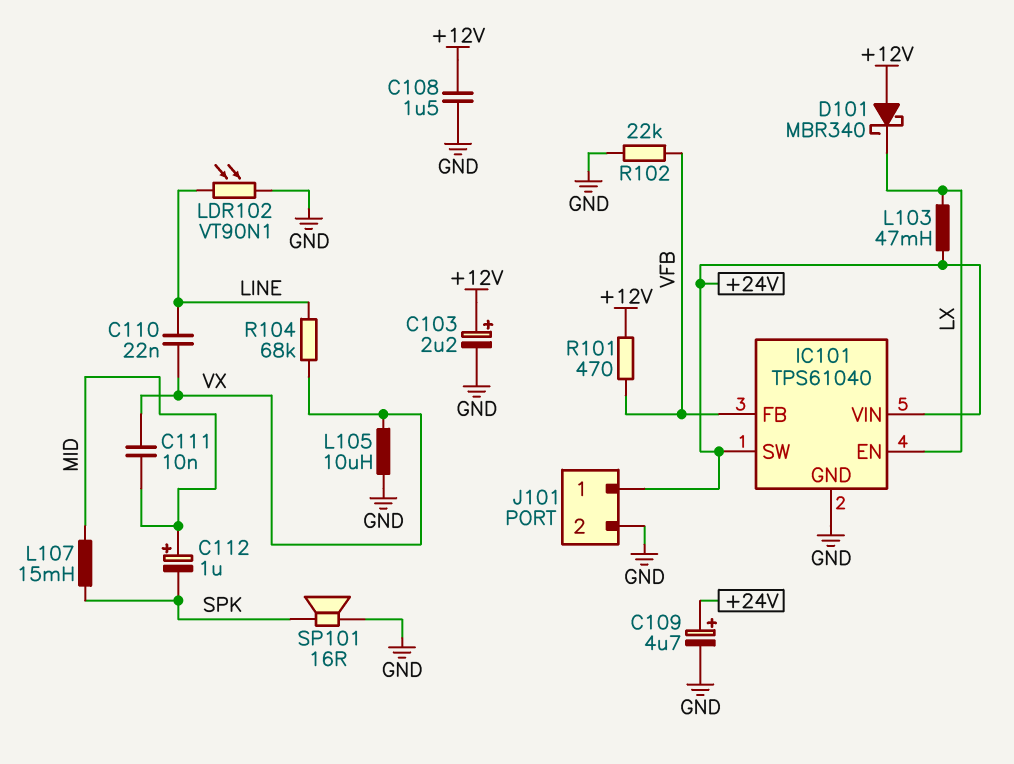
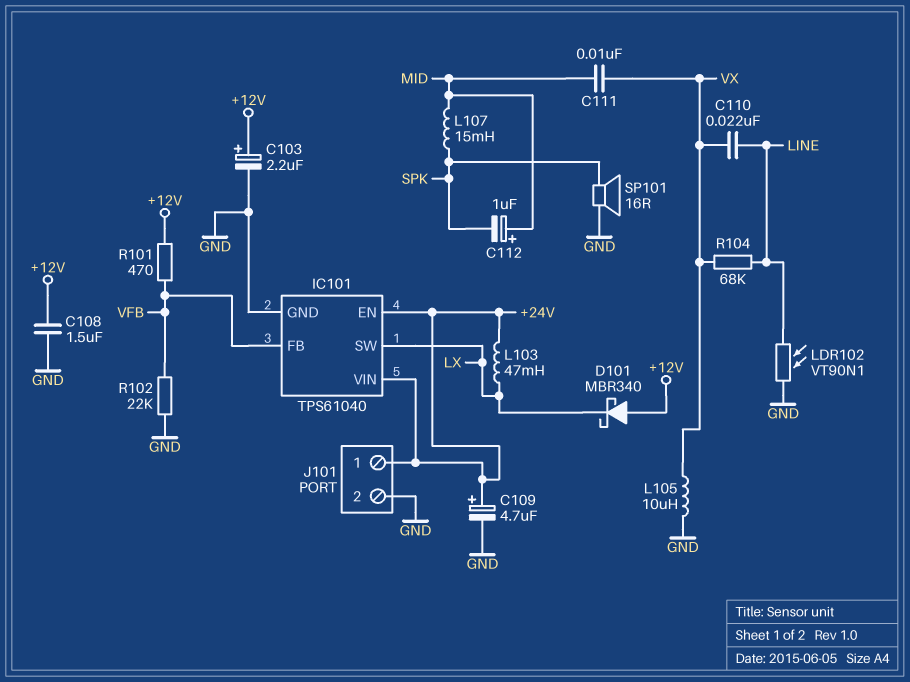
IC101 pin EN: LX -> +24V
IC101 pin SW: +24V -> LX

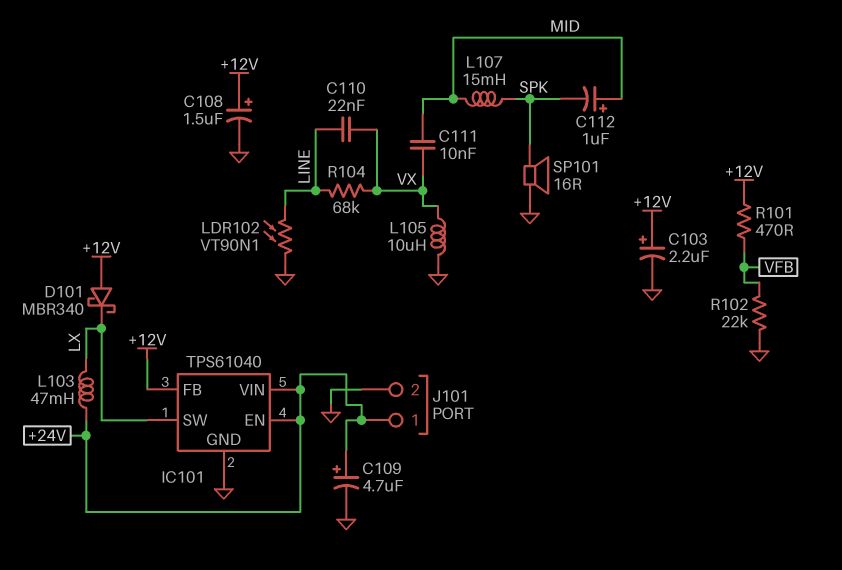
C108: 1.5uF (+12V, GND) -> 1.5uF (plus +12V, minus GND)
IC101 pin FB: VFB -> +12V

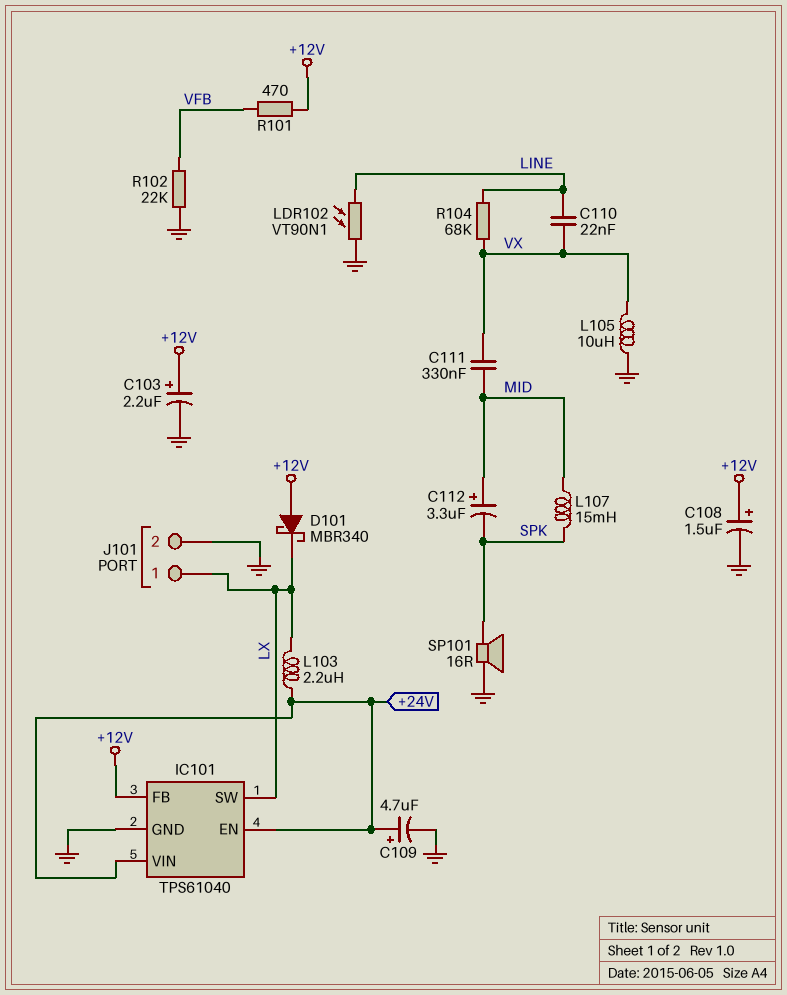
C111: 10nF (MID, VX) -> 330nF (MID, VX)
C112: 1uF (plus MID, minus SPK) -> 3.3uF (plus MID, minus SPK)
J101 pin 1: +24V -> LX
L103: 47mH (+24V, LX) -> 2.2uH (+24V, LX)

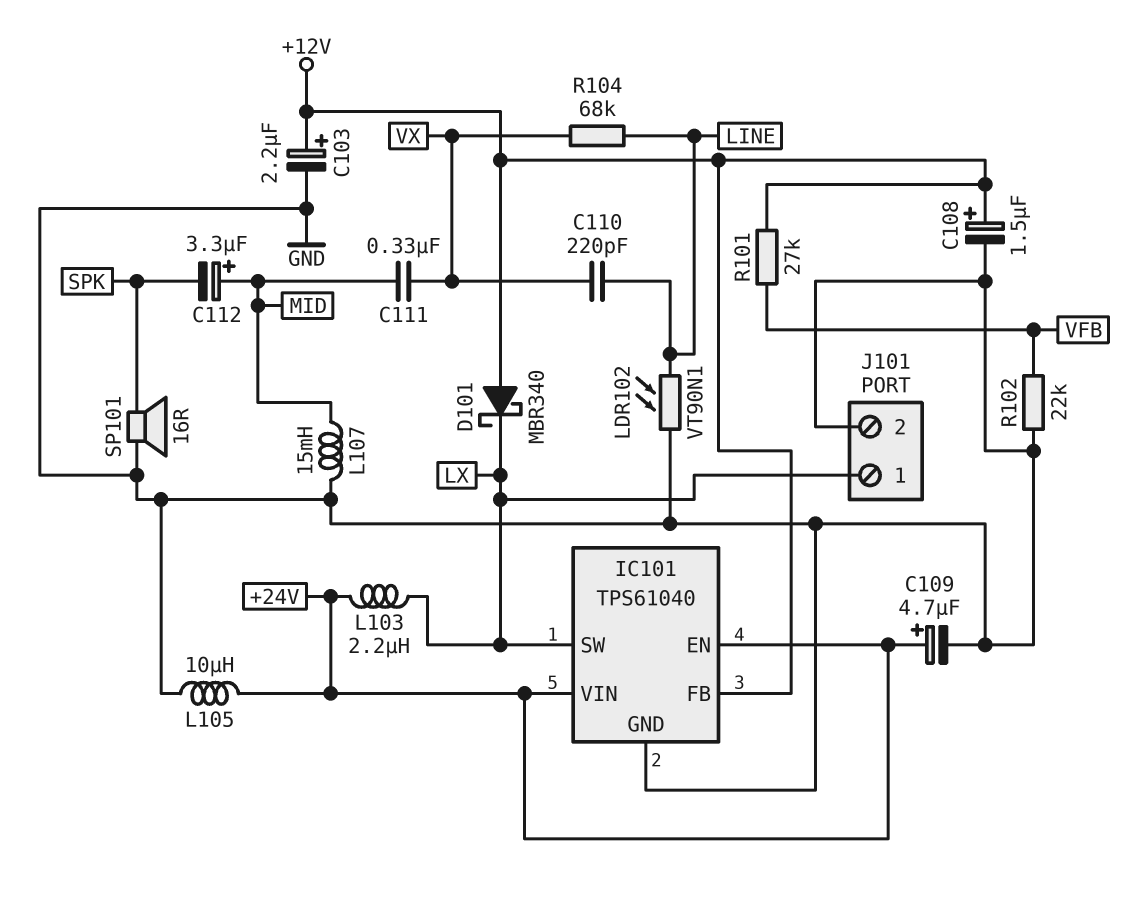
C110: 22nF (LINE, VX) -> 220pF (LINE, VX)
L105: 10uH (GND, VX) -> 10uH (+24V, GND)
L107: 15mH (MID, SPK) -> 15mH (GND, MID)
R101: 470 (+12V, VFB) -> 27k (+12V, VFB)

